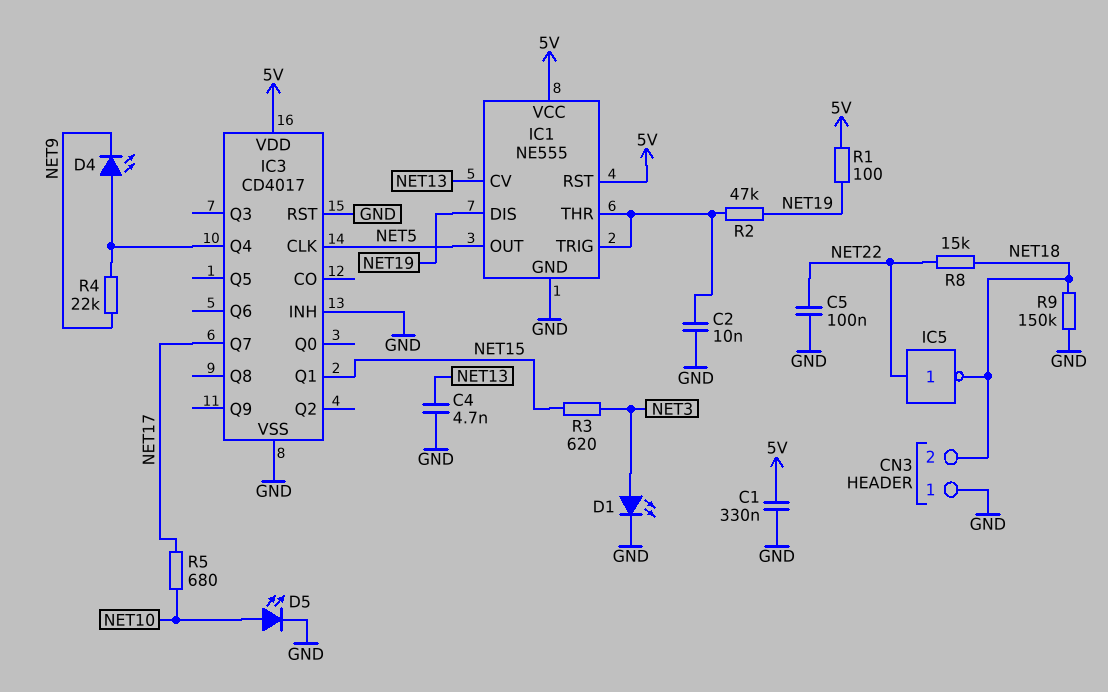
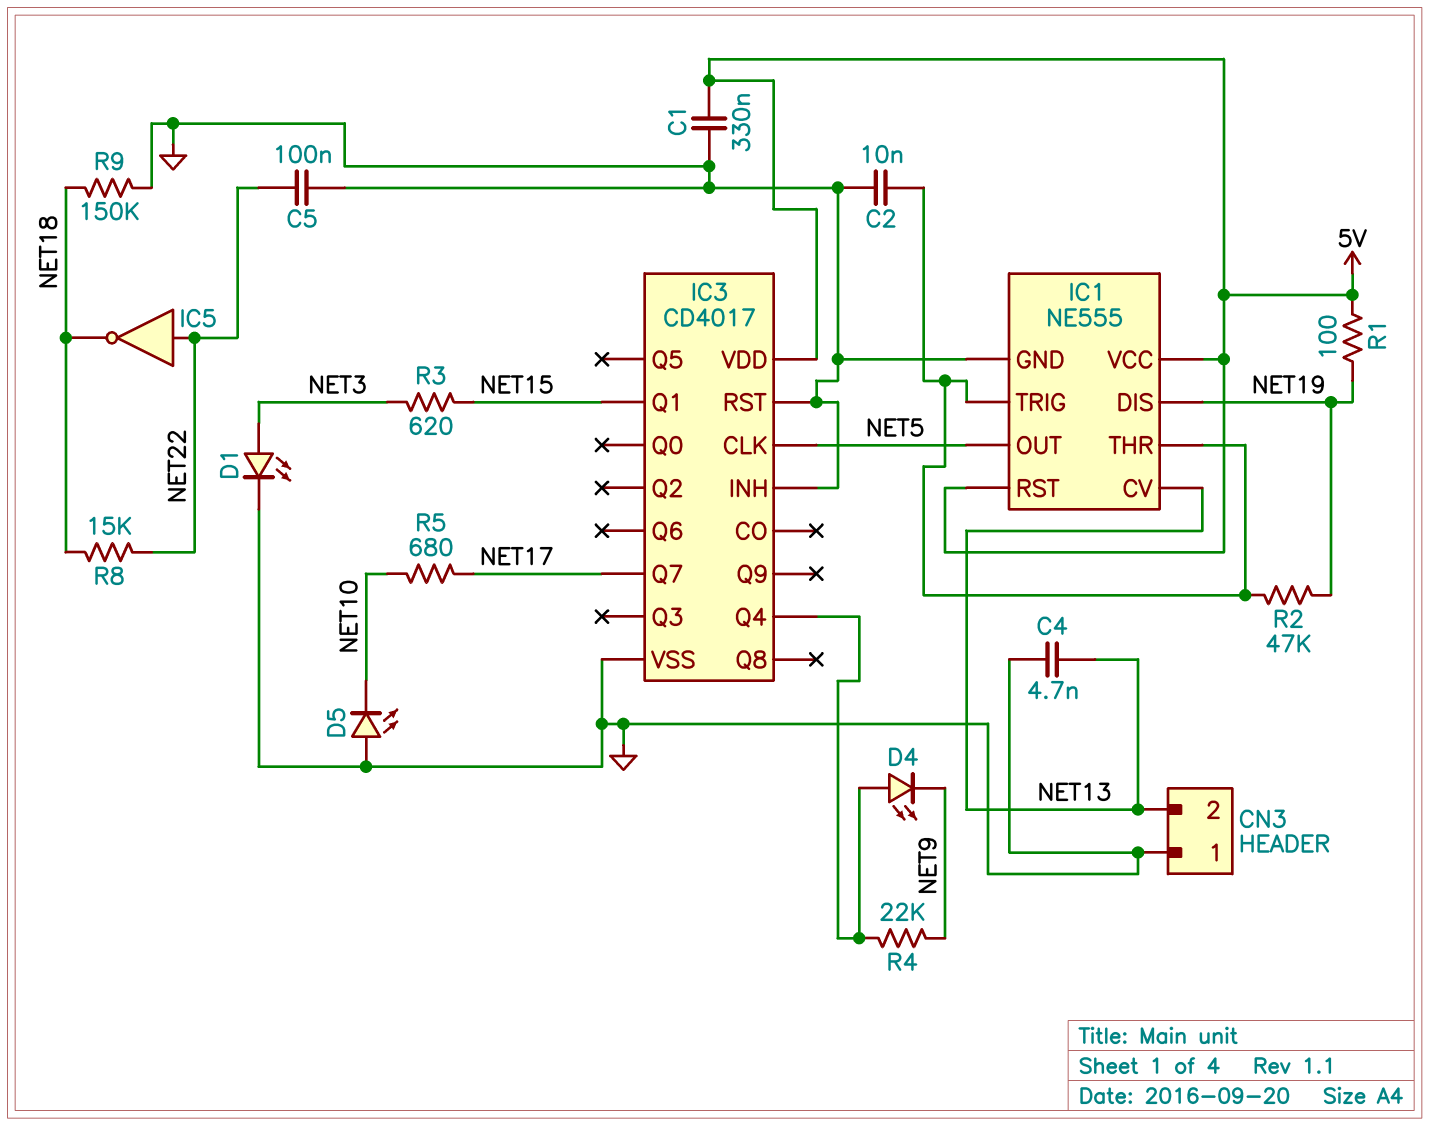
CN3 pin 2: NET18 -> NET13
D5: LED (A NET10, K GND) -> LED (A GND, K NET10)

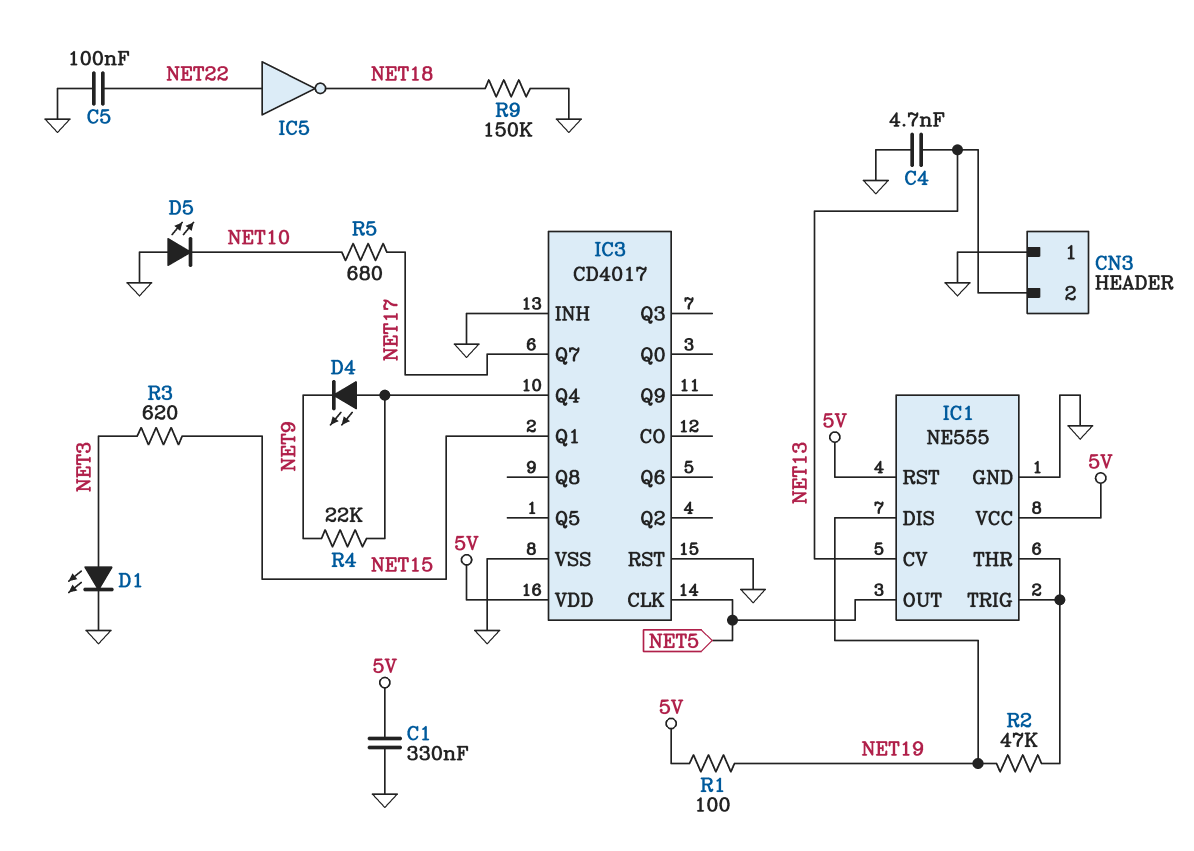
C2: 10nF (GND, IC1/THR) -> none
R8: 15k (NET18, NET22) -> none

